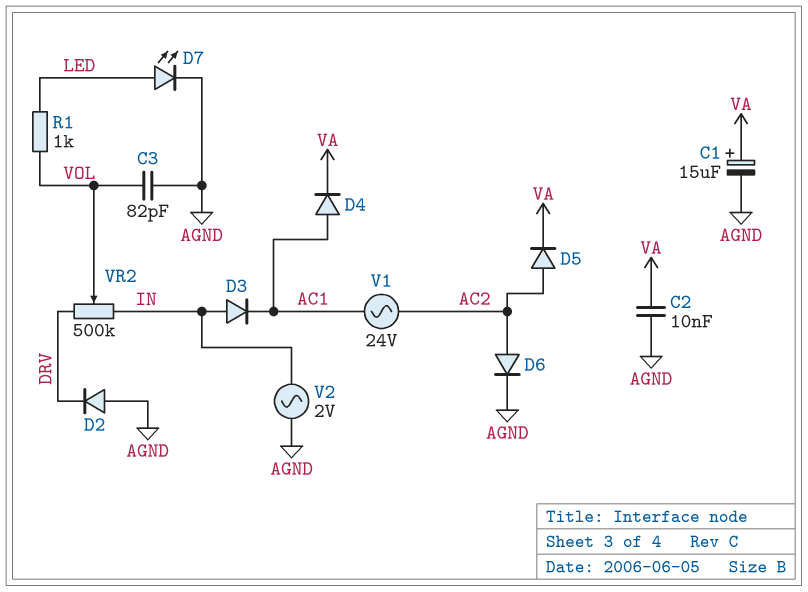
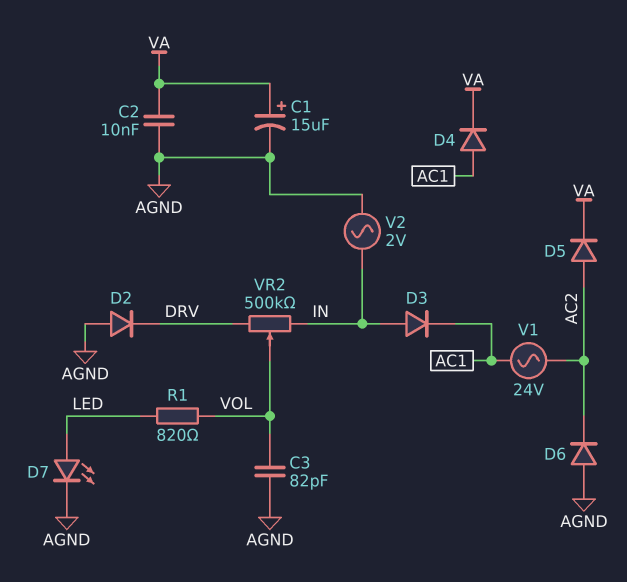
D6: diode (A AC2, K AGND) -> diode (A AGND, K AC2)
R1: 1k (LED, VOL) -> 820 (LED, VOL)

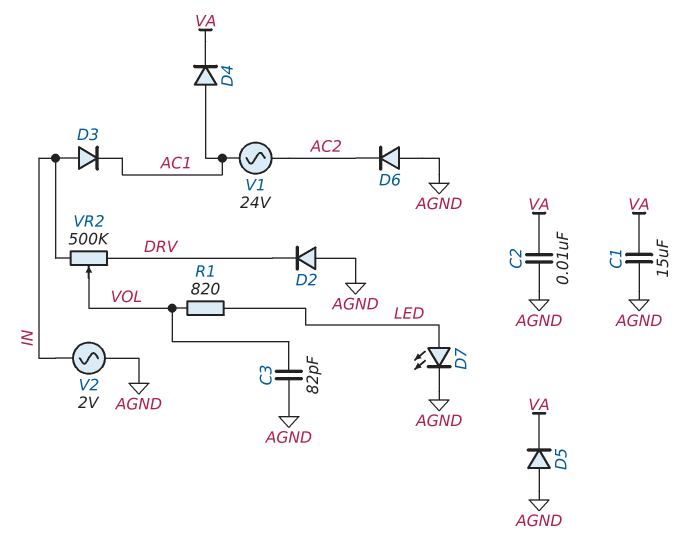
C1: 15uF (plus VA, minus AGND) -> 15uF (AGND, VA)
D5: diode (A AC2, K VA) -> diode (A AGND, K VA)

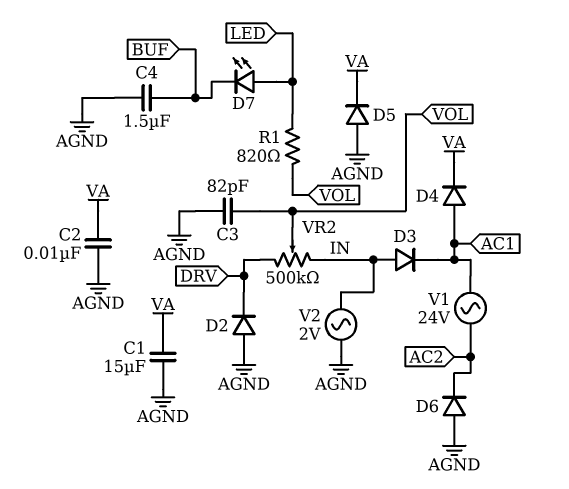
C4: none -> 1.5uF (AGND, BUF)
D7: LED (A LED, K AGND) -> LED (A LED, K BUF)

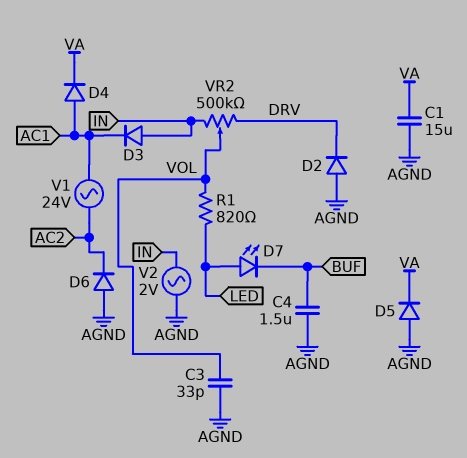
C2: 10nF (AGND, VA) -> none
C3: 82pF (AGND, VOL) -> 33pF (AGND, VOL)

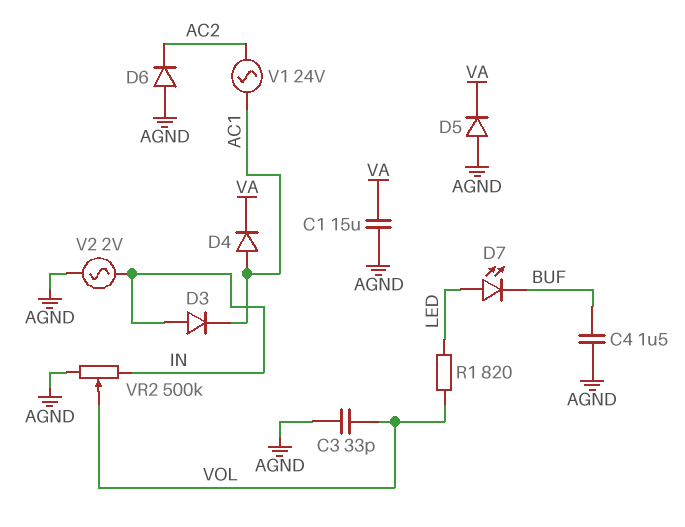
D2: diode (A AGND, K DRV) -> none
VR2: 500k (DRV, IN, wiper VOL) -> 500k (AGND, IN, wiper VOL)

